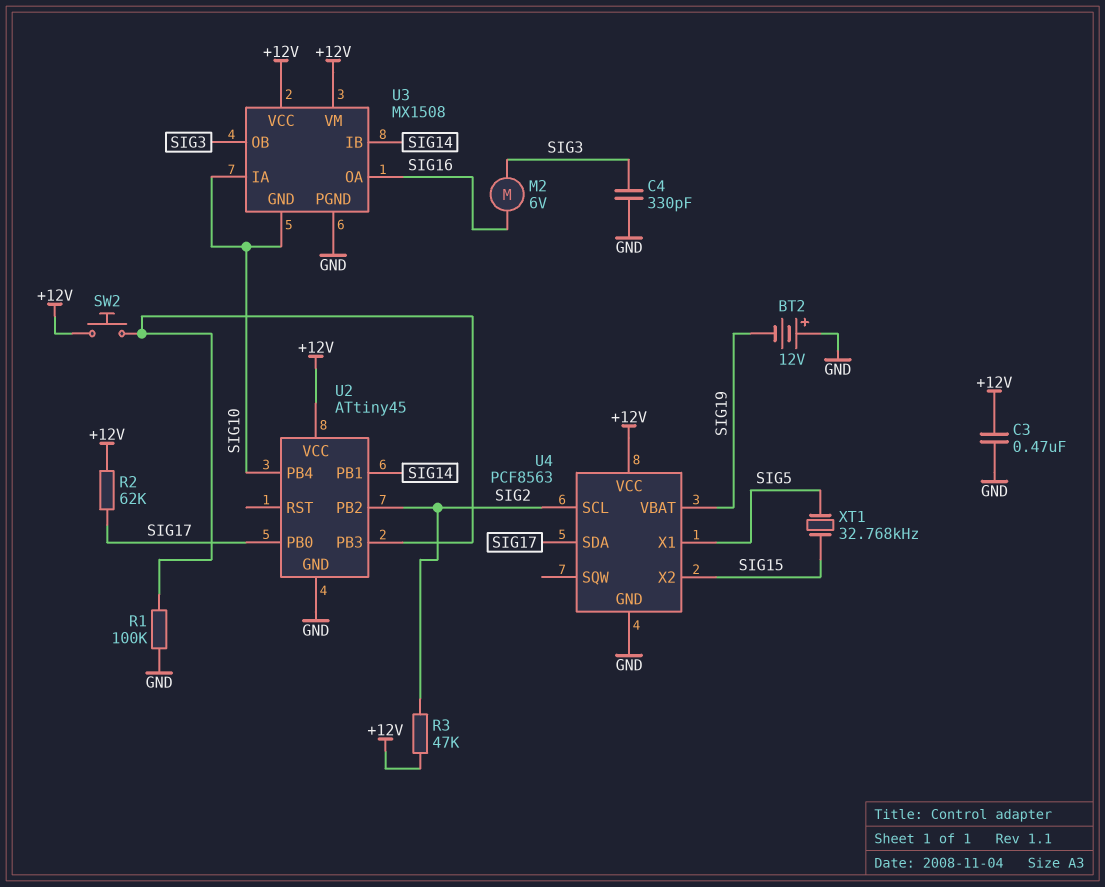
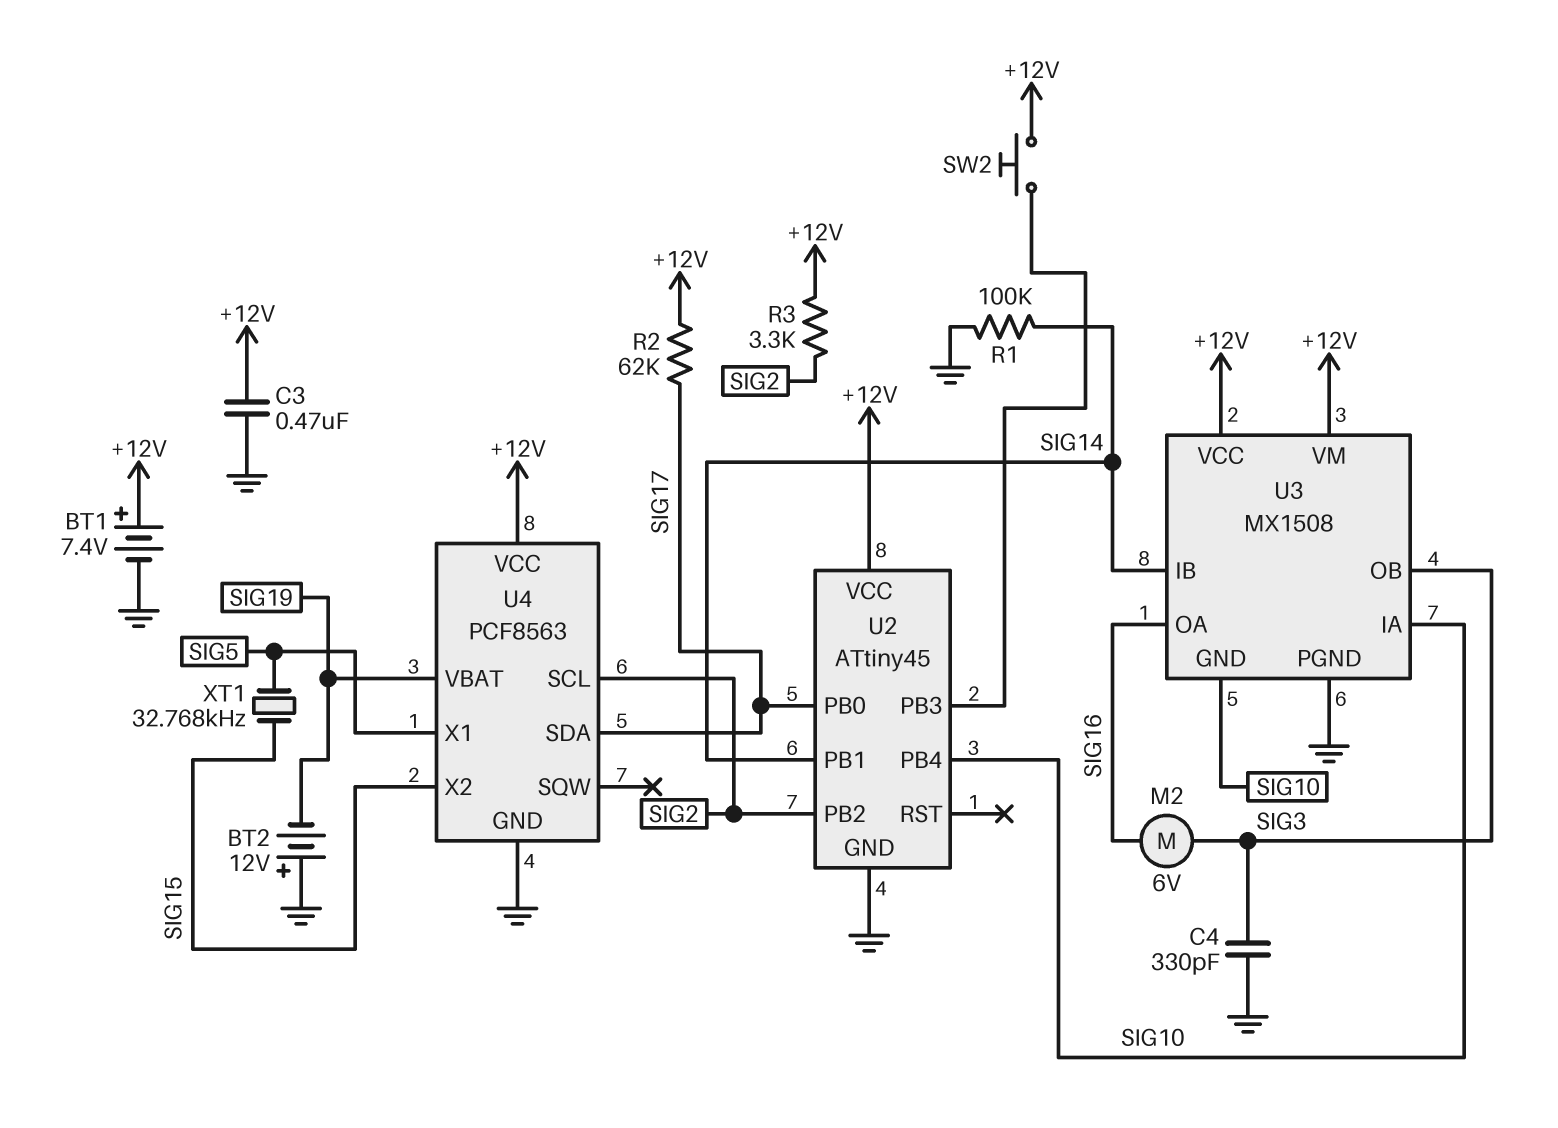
BT1: none -> 7.4V (plus +12V, minus GND)
R1: 100k (GND, U2/PB3) -> 100k (GND, SIG14)
R3: 47k (+12V, SIG2) -> 3.3k (+12V, SIG2)

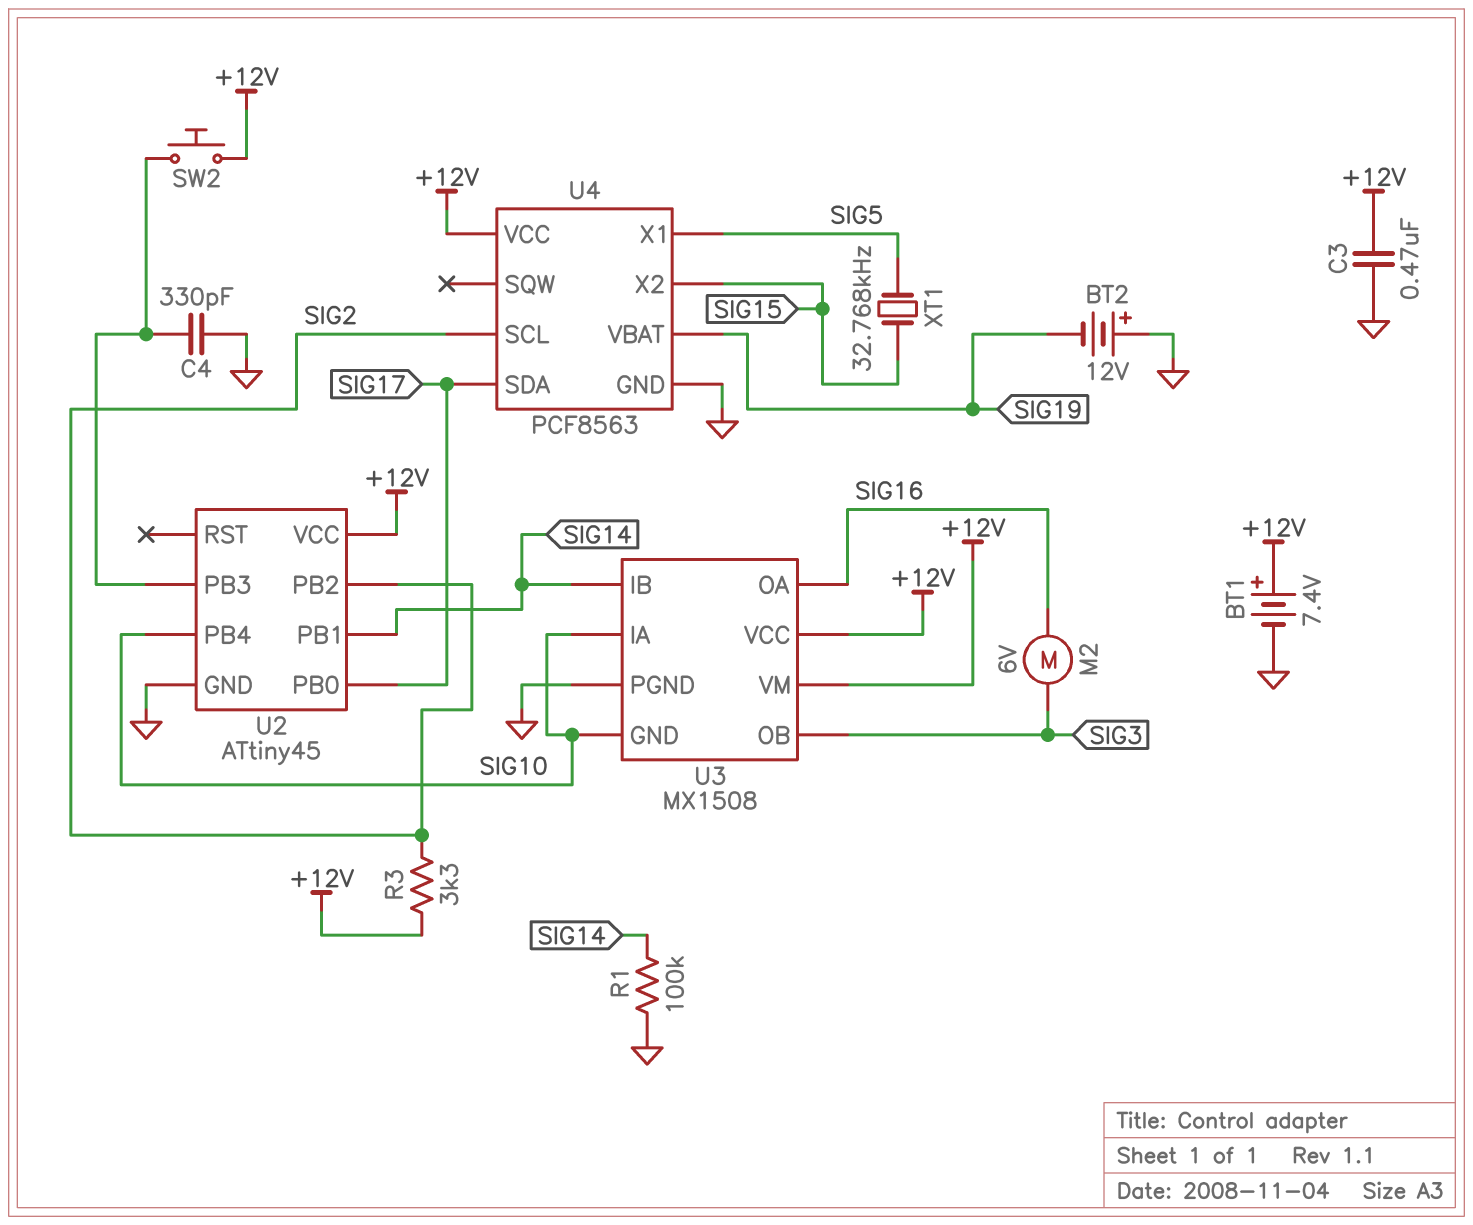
C4: 330pF (GND, SIG3) -> 330pF (GND, U2/PB3)
R2: 62k (+12V, SIG17) -> none

